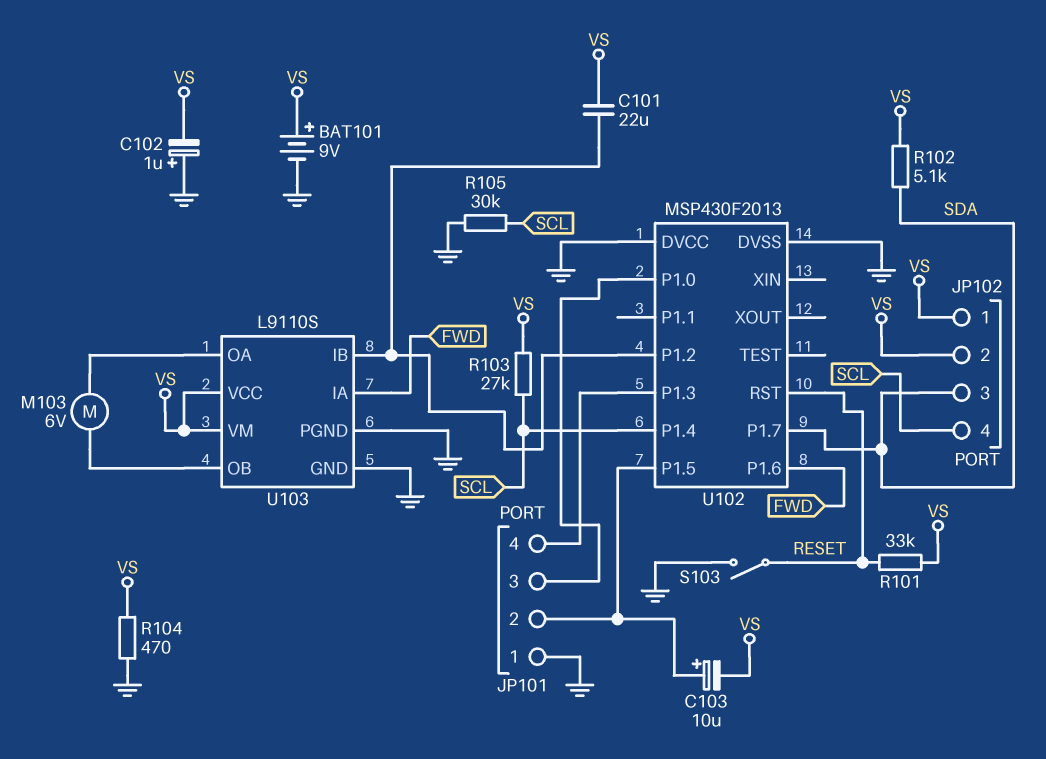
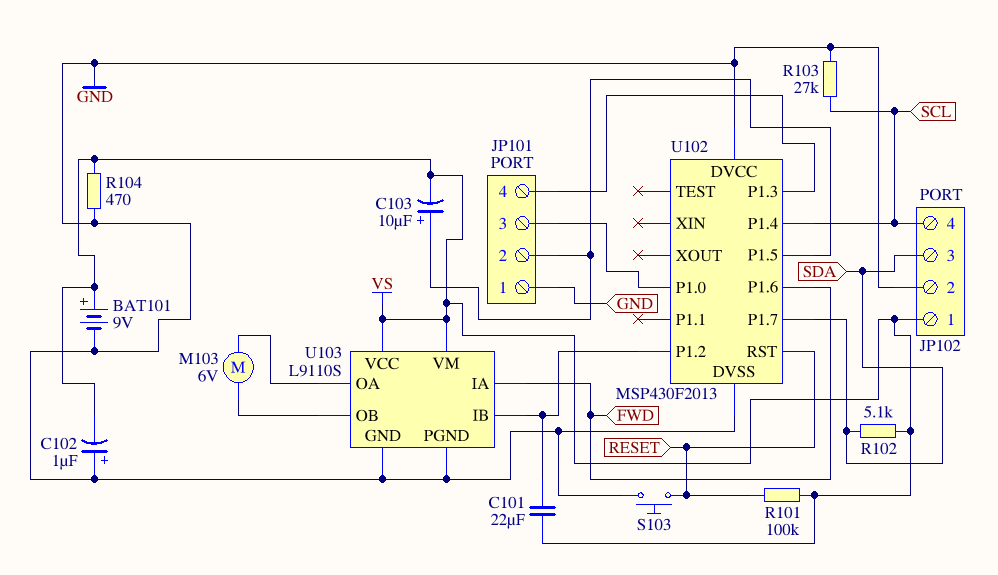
JP102 pin 2: VS -> GND
R101: 33k (RESET, VS) -> 100k (RESET, VS)
R103: 27k (SCL, VS) -> 27k (GND, SCL)
R105: 30k (GND, SCL) -> none
S103: switch (GND, RESET) -> button (GND, RESET)

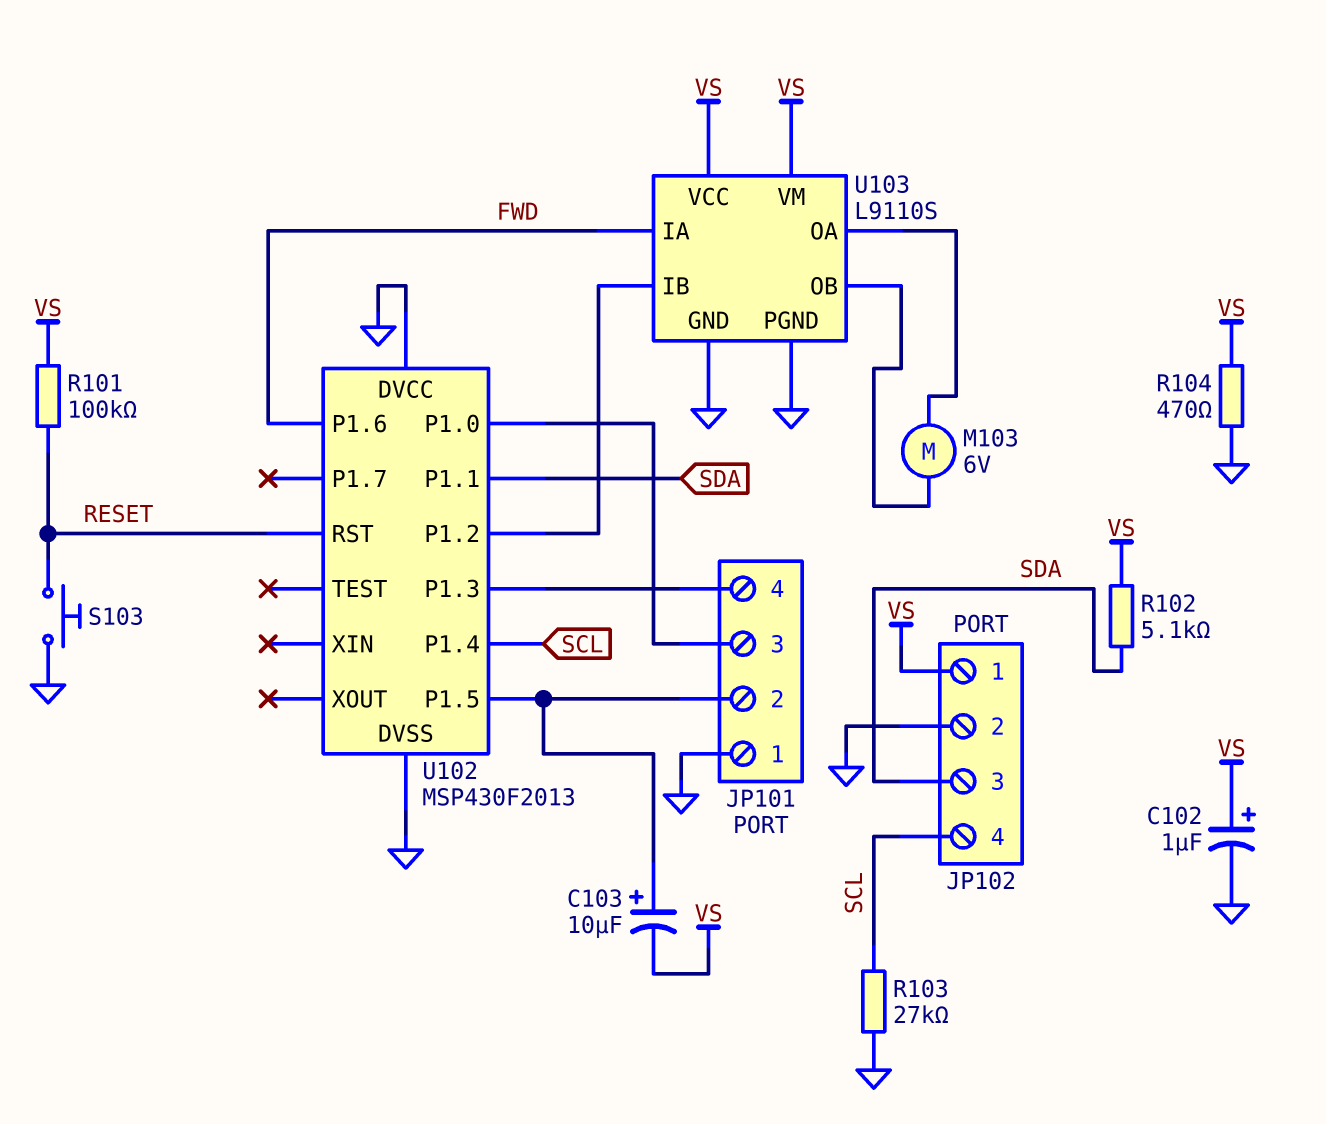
BAT101: 9V (plus VS, minus GND) -> none
C101: 22uF (U102/P1.2, VS) -> none
C102: 1uF (plus GND, minus VS) -> 1uF (plus VS, minus GND)
U102 pin P1.1: none -> SDA
U102 pin P1.7: SDA -> none

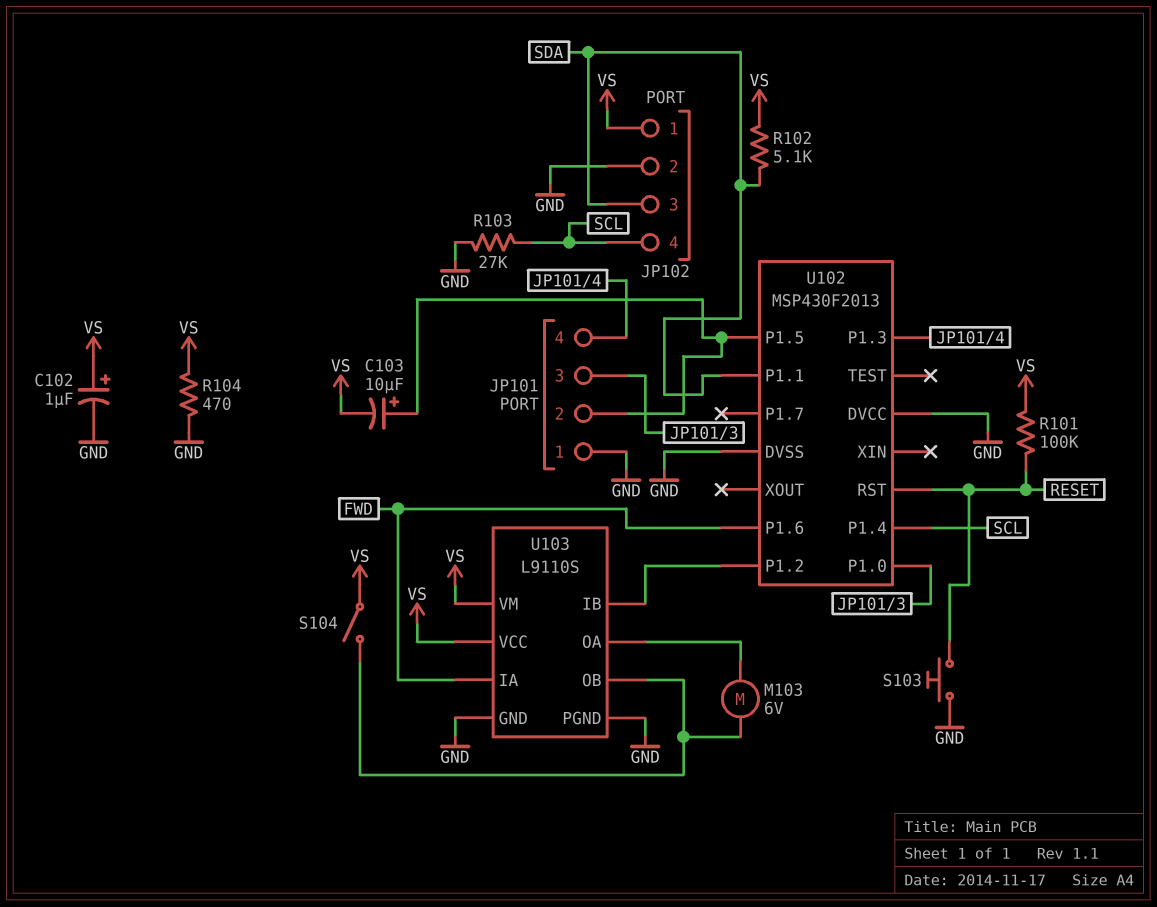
S104: none -> switch (U103/OB, VS)

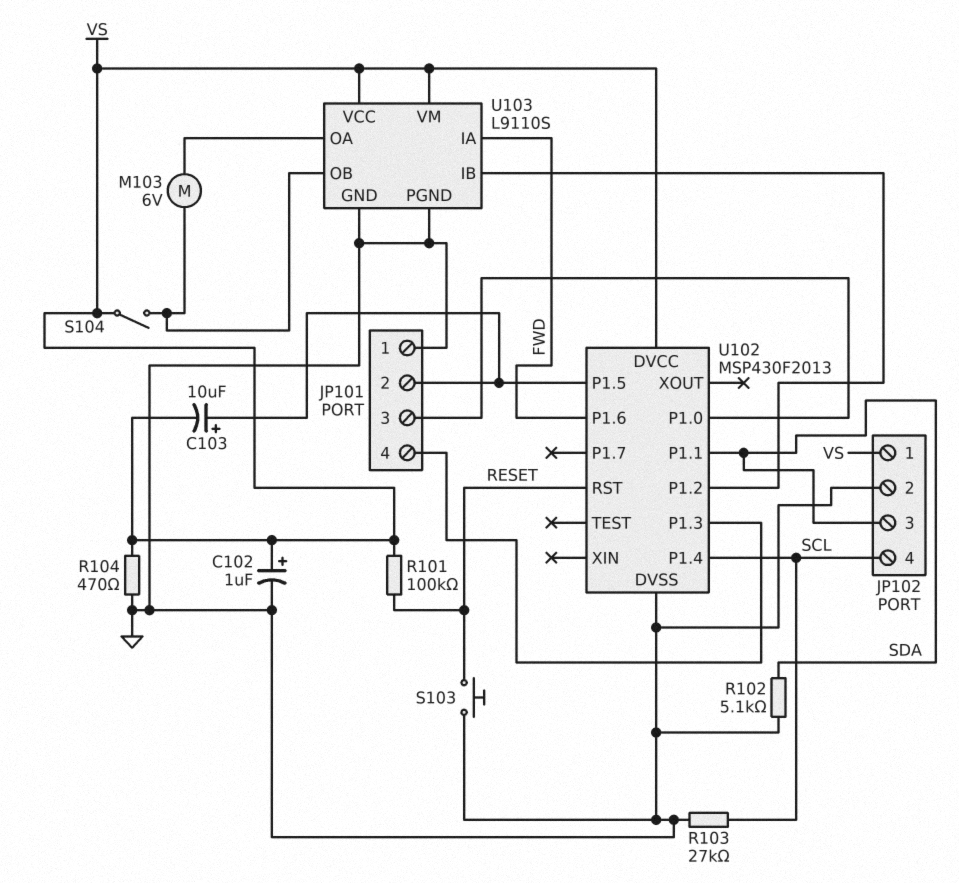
R102: 5.1k (SDA, VS) -> 5.1k (GND, SDA)
U102 pin DVCC: GND -> VS

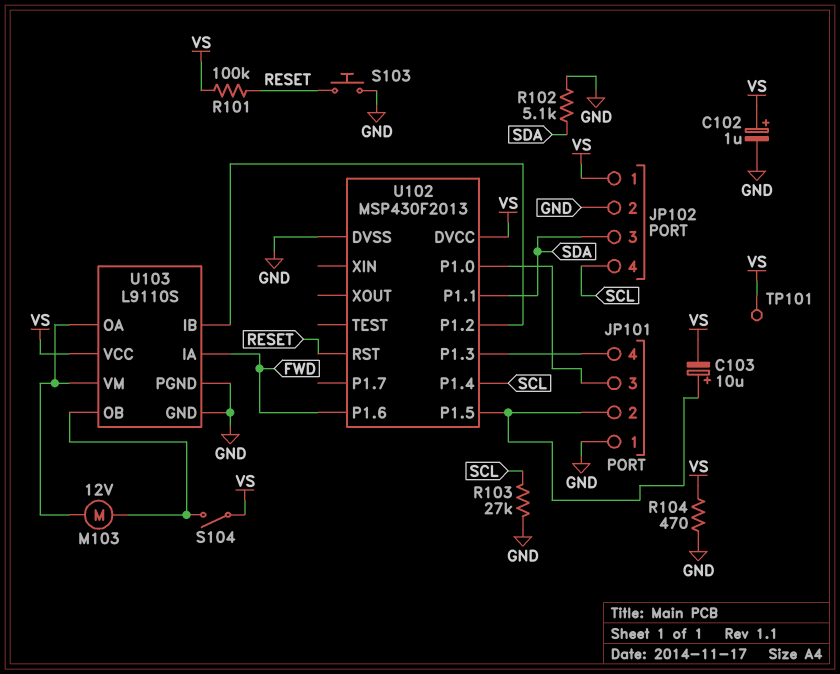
M103: motor 6V (U103/OA, U103/OB) -> motor 12V (U103/OA, U103/OB)
TP101: none -> test point (VS)
U103 pin VM: VS -> U103/OA

